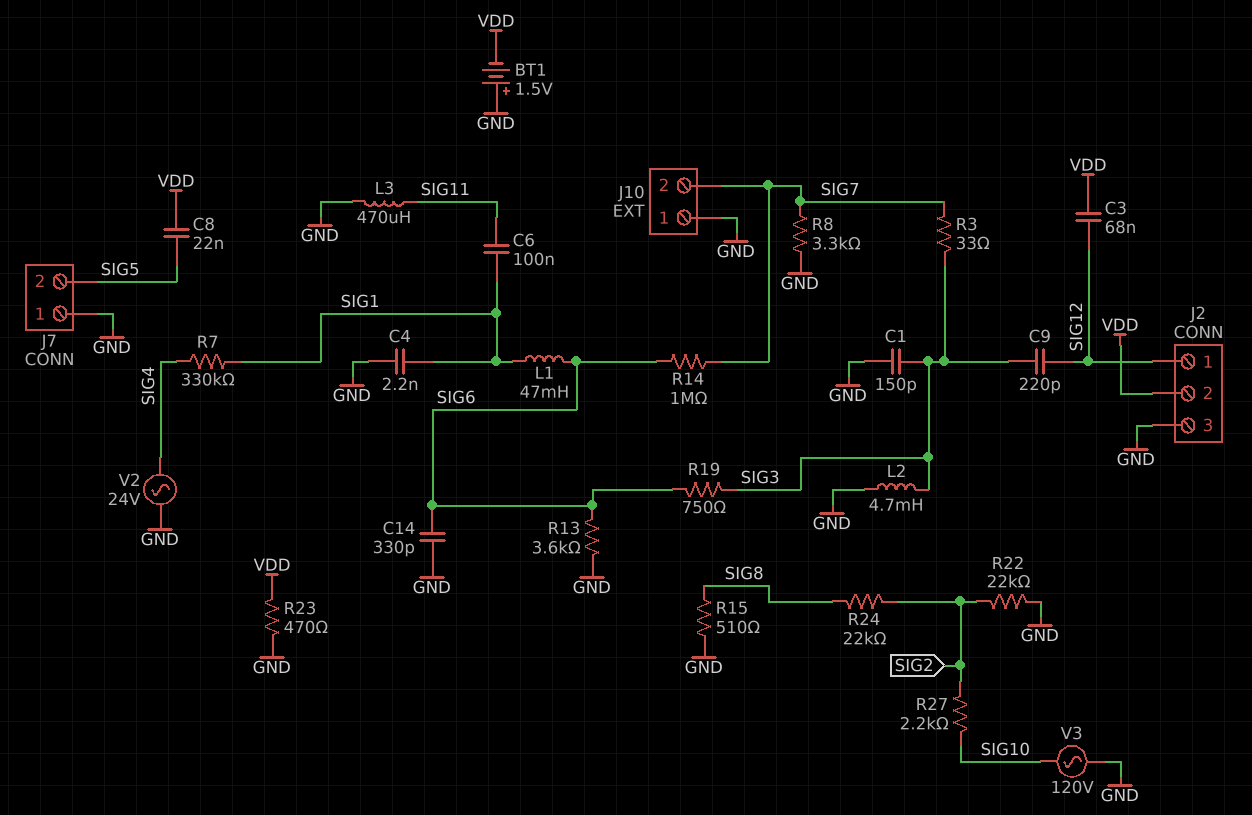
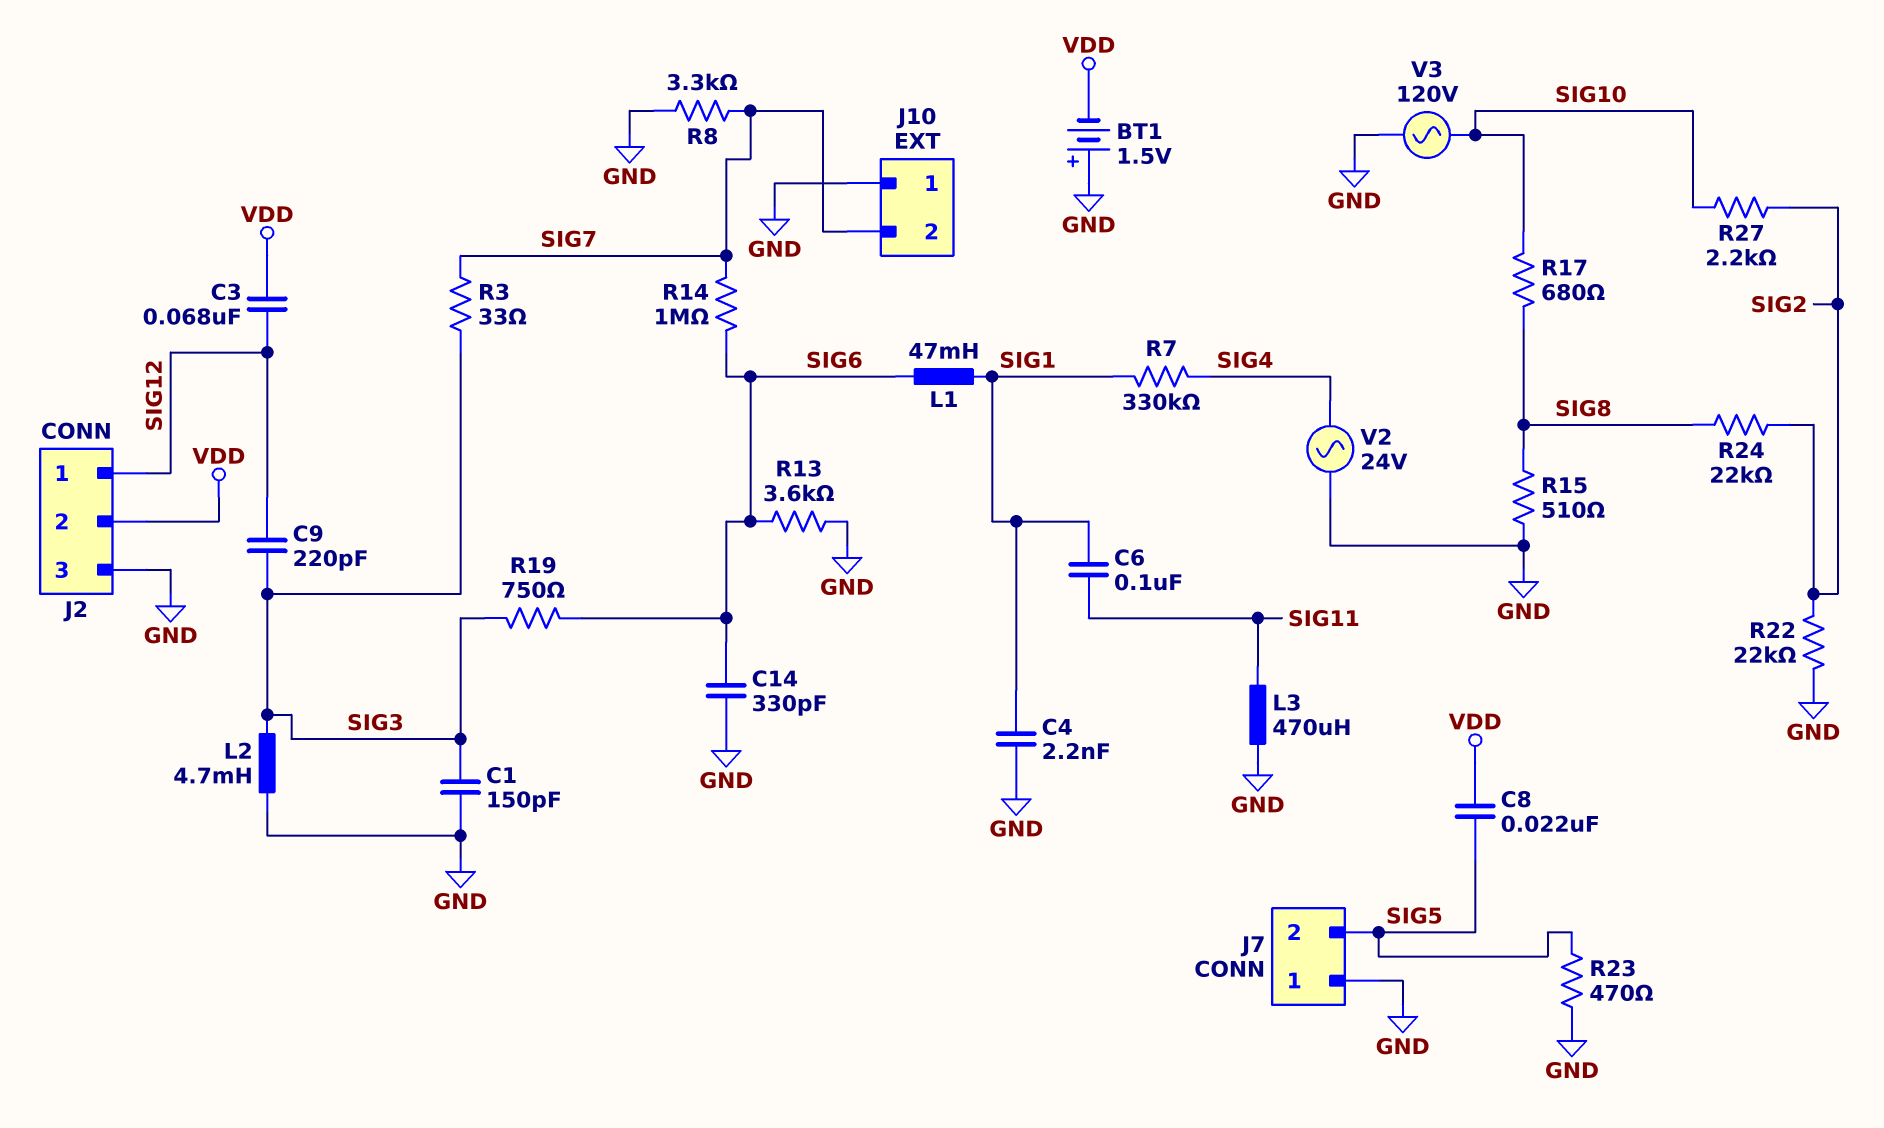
R17: none -> 680 (SIG8, SIG10)
R23: 470 (GND, VDD) -> 470 (GND, SIG5)

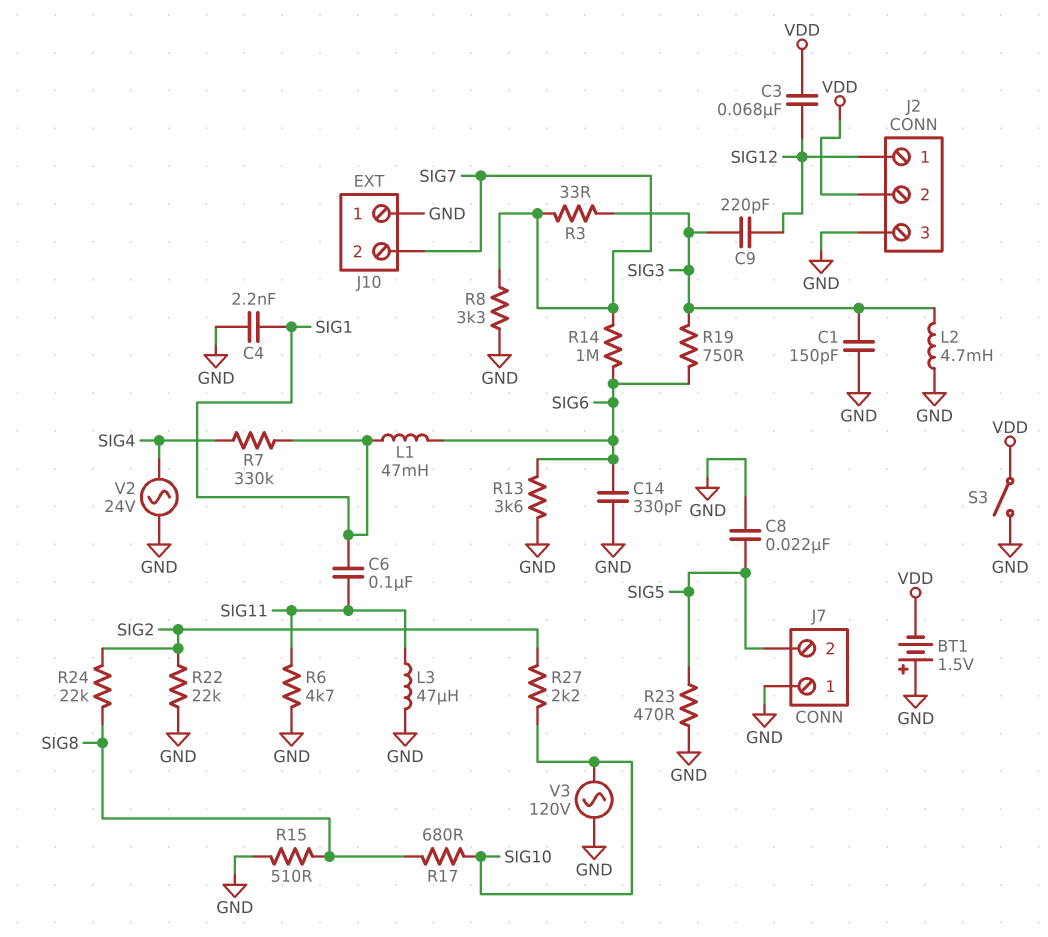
C8: 22nF (SIG5, VDD) -> 22nF (GND, SIG5)
L3: 470uH (GND, SIG11) -> 47uH (GND, SIG11)
R6: none -> 4.7k (GND, SIG11)
S3: none -> switch (GND, VDD)

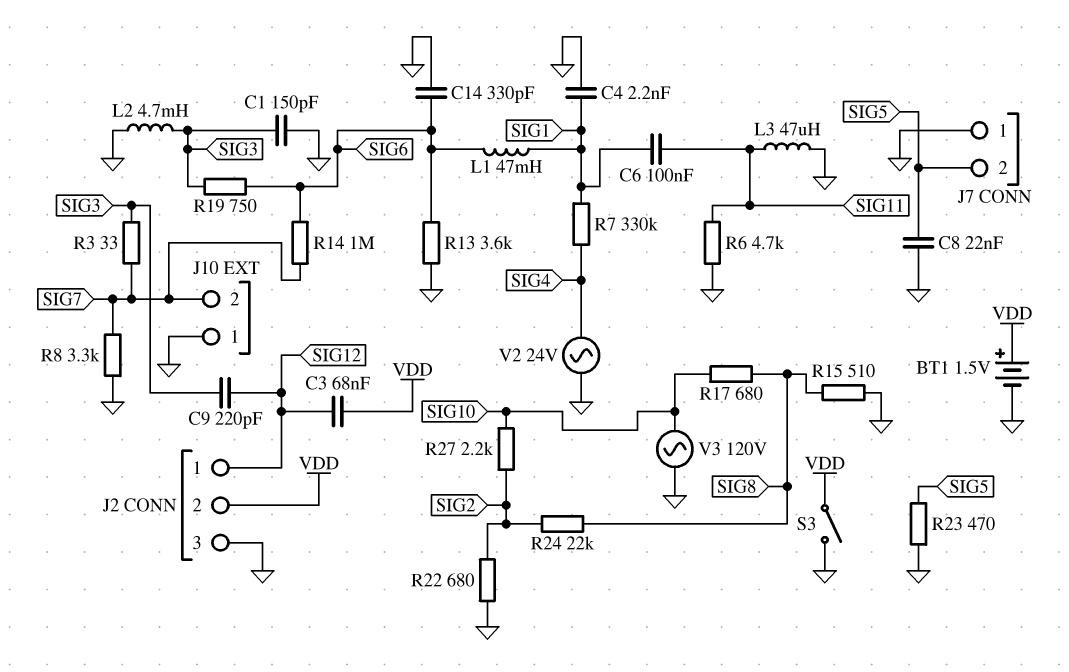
BT1: 1.5V (plus GND, minus VDD) -> 1.5V (plus VDD, minus GND)
R22: 22k (GND, SIG2) -> 680 (GND, SIG2)

